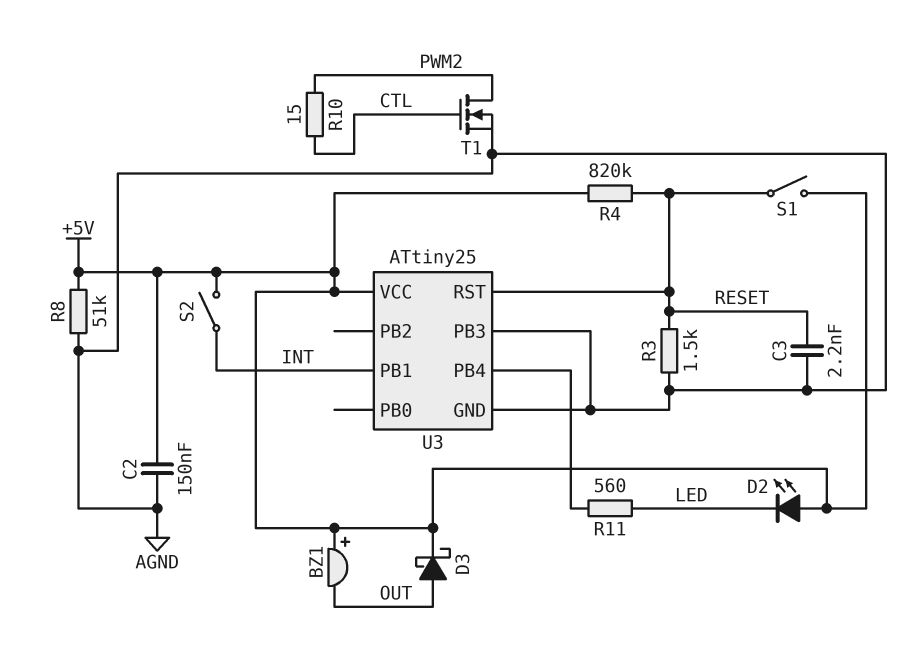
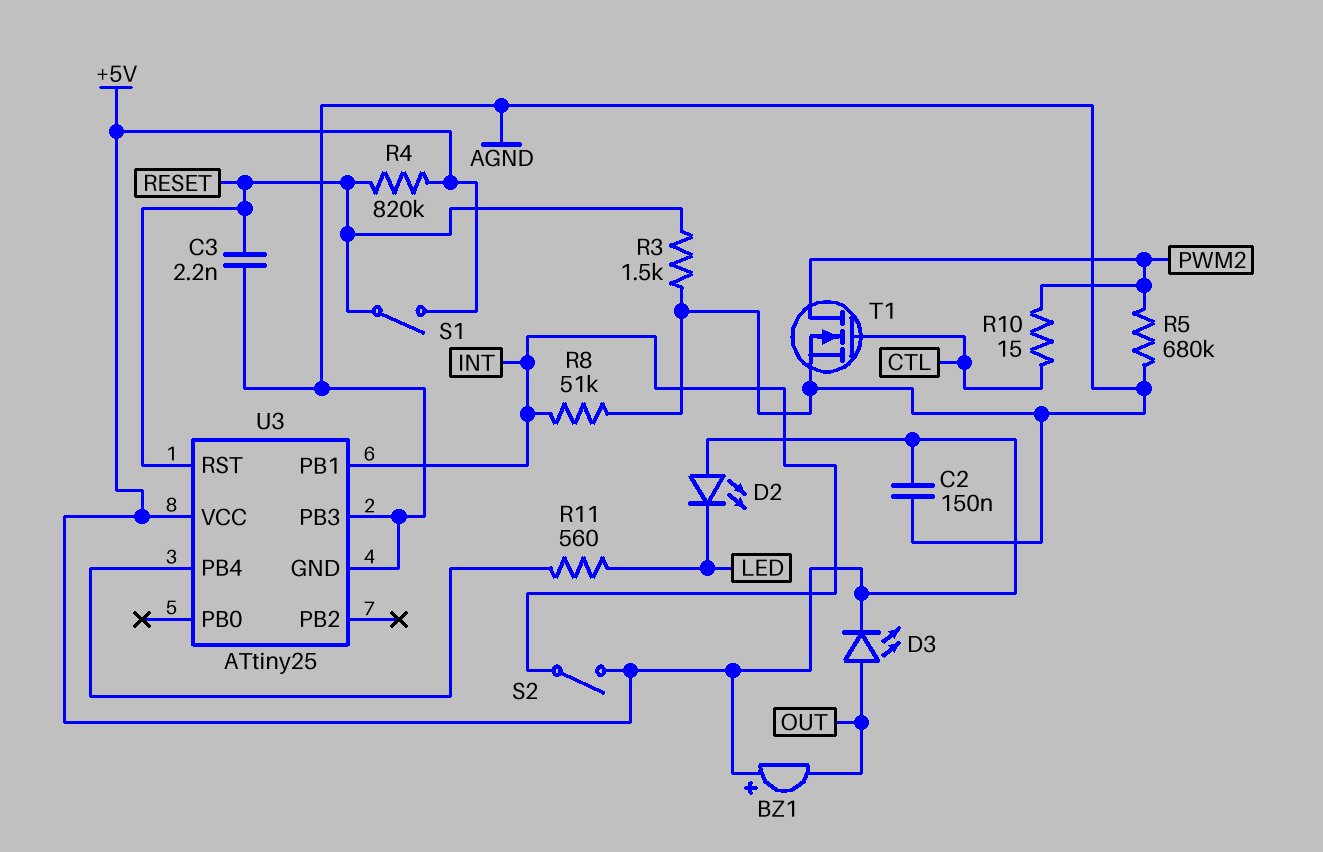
D3: schottky (A OUT, K +5V) -> LED (A OUT, K +5V)
R5: none -> 680k (AGND, PWM2)
R8: 51k (+5V, AGND) -> 51k (AGND, INT)

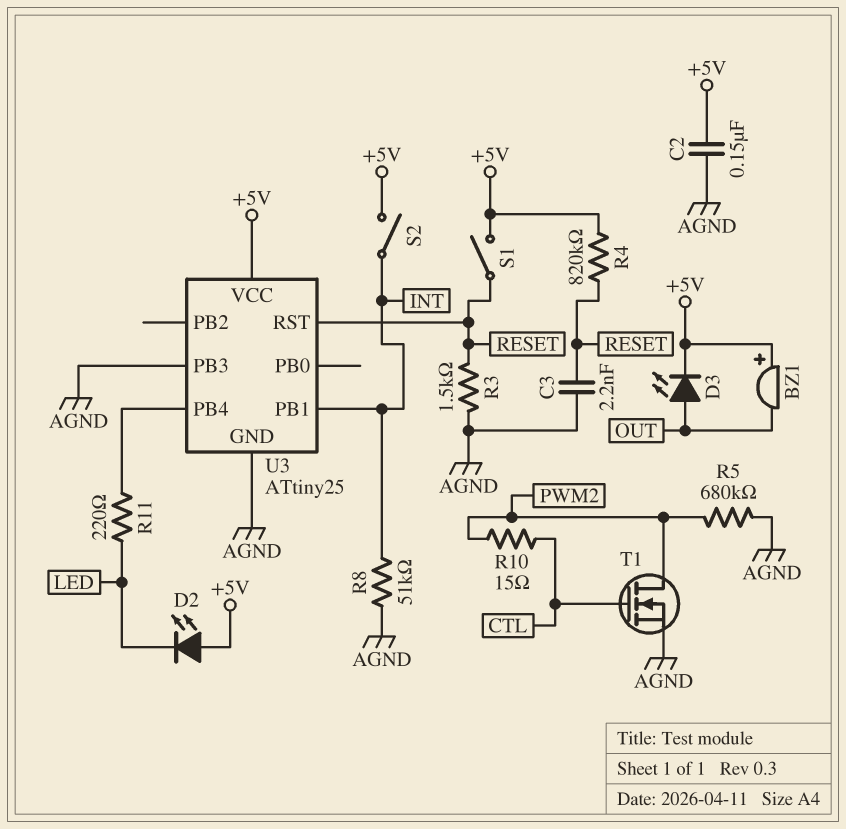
R11: 560 (LED, U3/PB4) -> 220 (LED, U3/PB4)

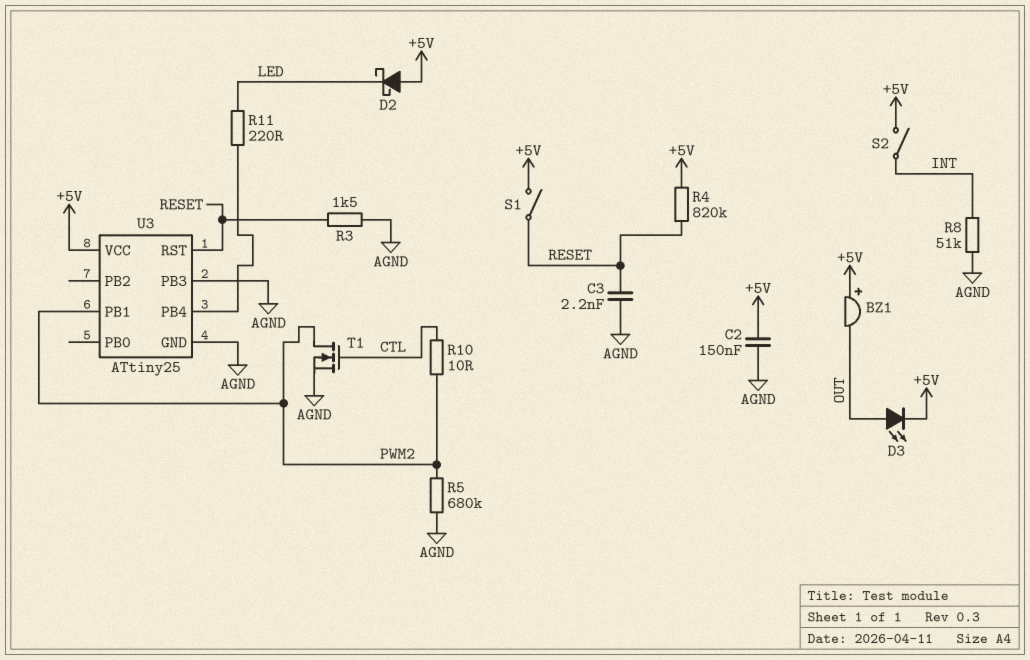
D2: LED (A +5V, K LED) -> schottky (A +5V, K LED)
R10: 15 (CTL, PWM2) -> 10 (CTL, PWM2)
U3 pin PB1: INT -> PWM2

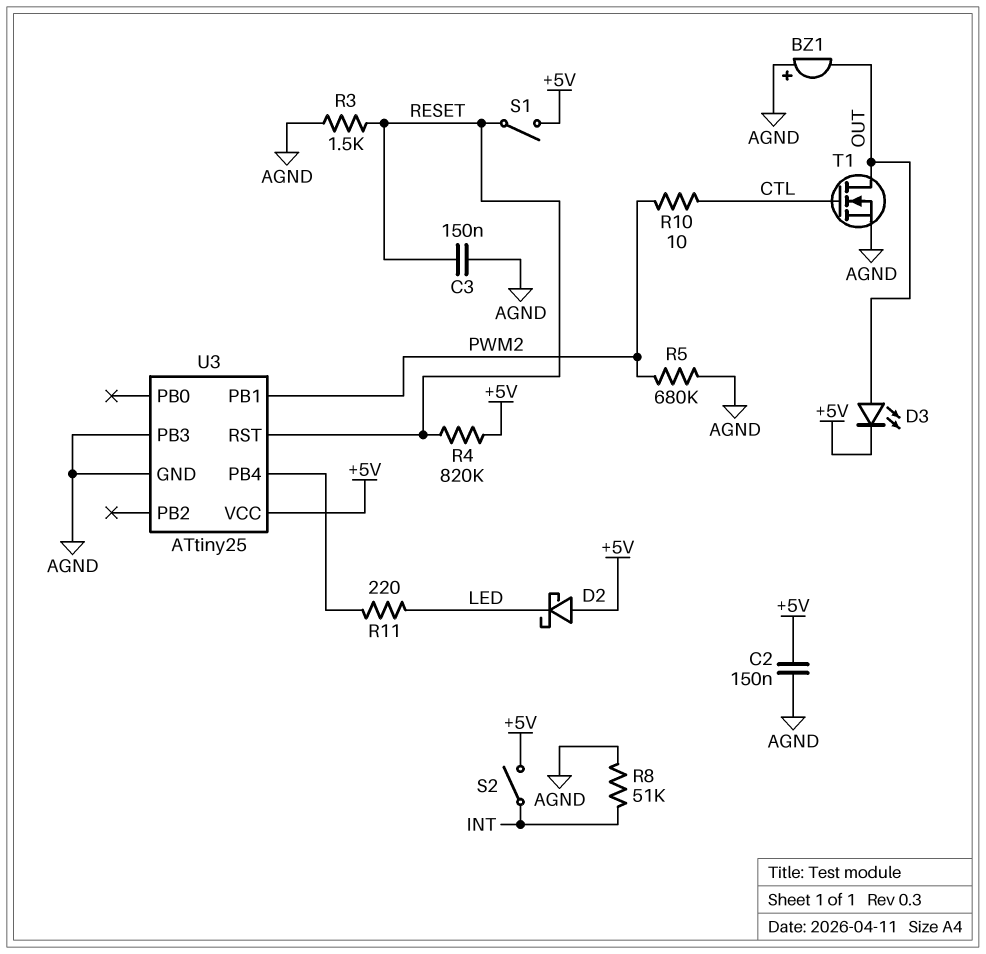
BZ1: buzzer (plus +5V, minus OUT) -> buzzer (plus AGND, minus OUT)
C3: 2.2nF (AGND, RESET) -> 150nF (AGND, RESET)
T1: NMOS (G CTL, D PWM2, S AGND) -> NMOS (G CTL, D OUT, S AGND)

